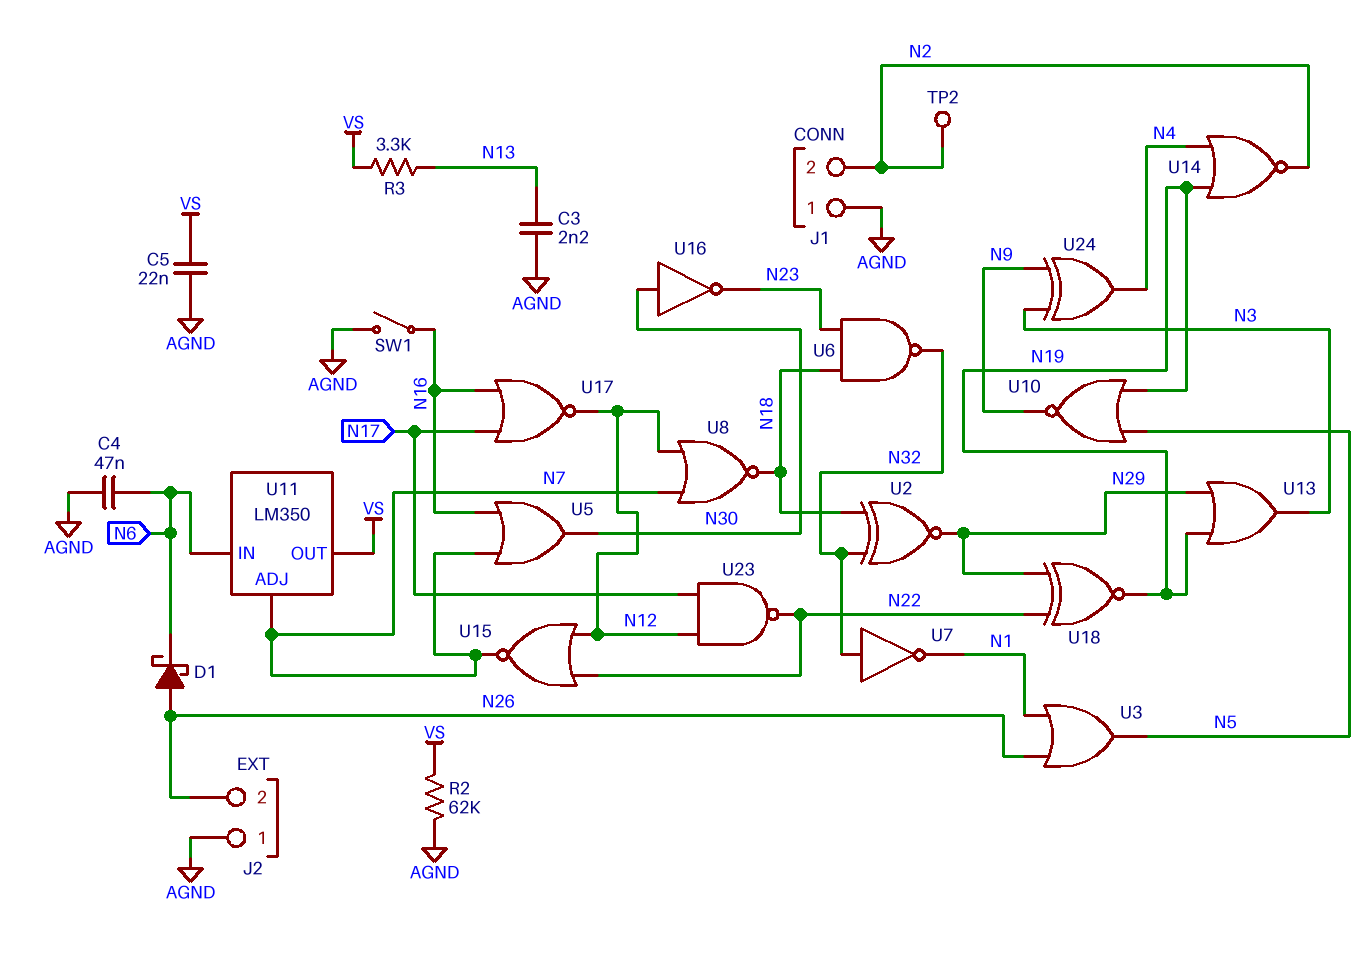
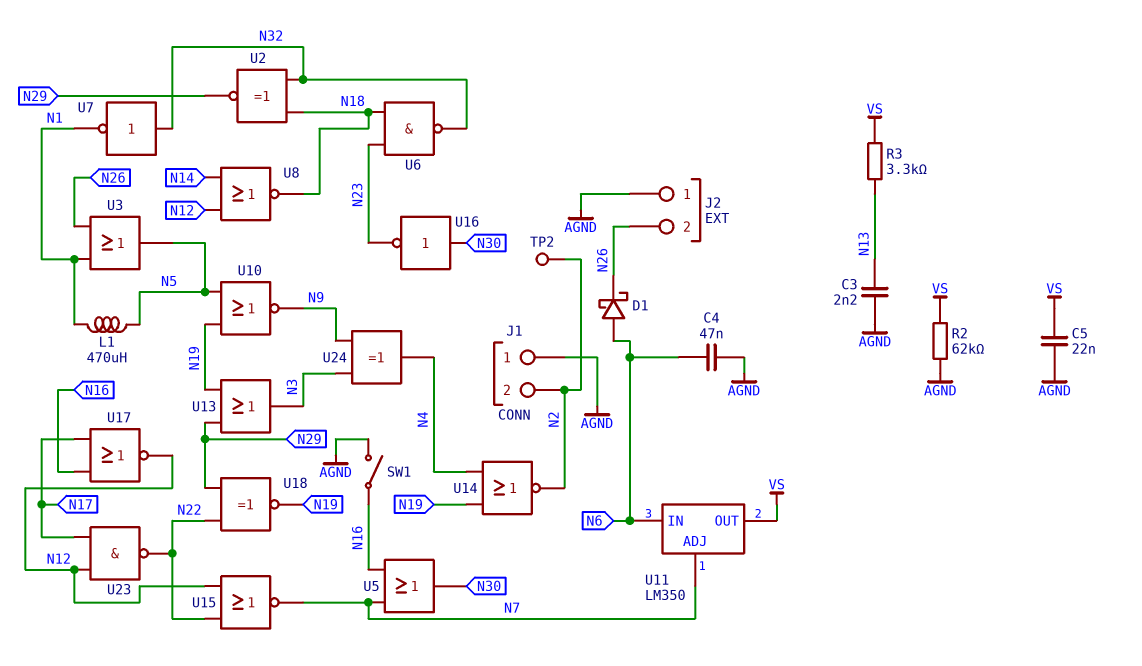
D1: schottky (A N26, K N6) -> schottky (A N6, K N26)
L1: none -> 470uH (N1, N5)
U8: NOR (in N7, in N12, out N18) -> NOR (in N12, in N14, out N18)

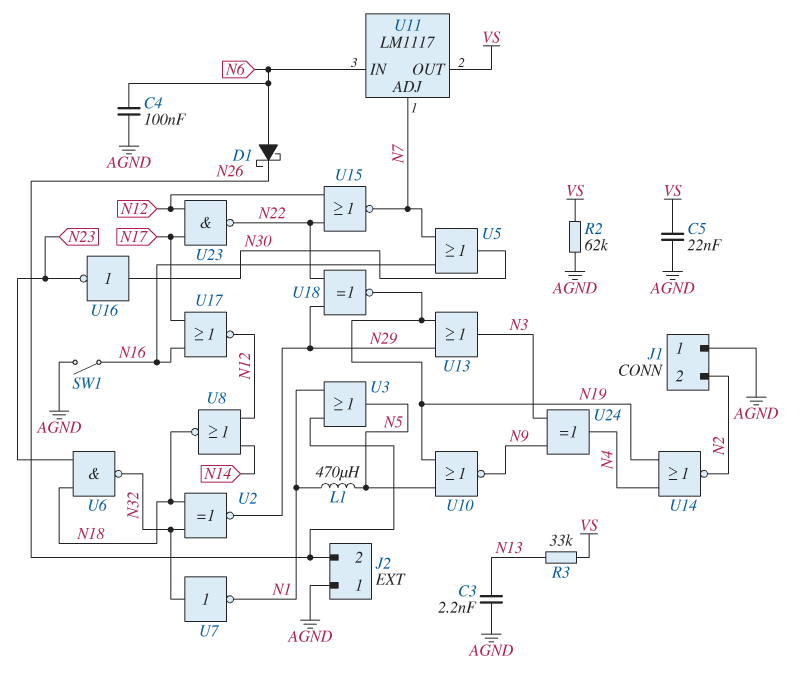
C4: 47nF (AGND, N6) -> 100nF (AGND, N6)
R3: 3.3k (N13, VS) -> 33k (N13, VS)
TP2: test point (N2) -> none
U11: LM350 -> LM1117

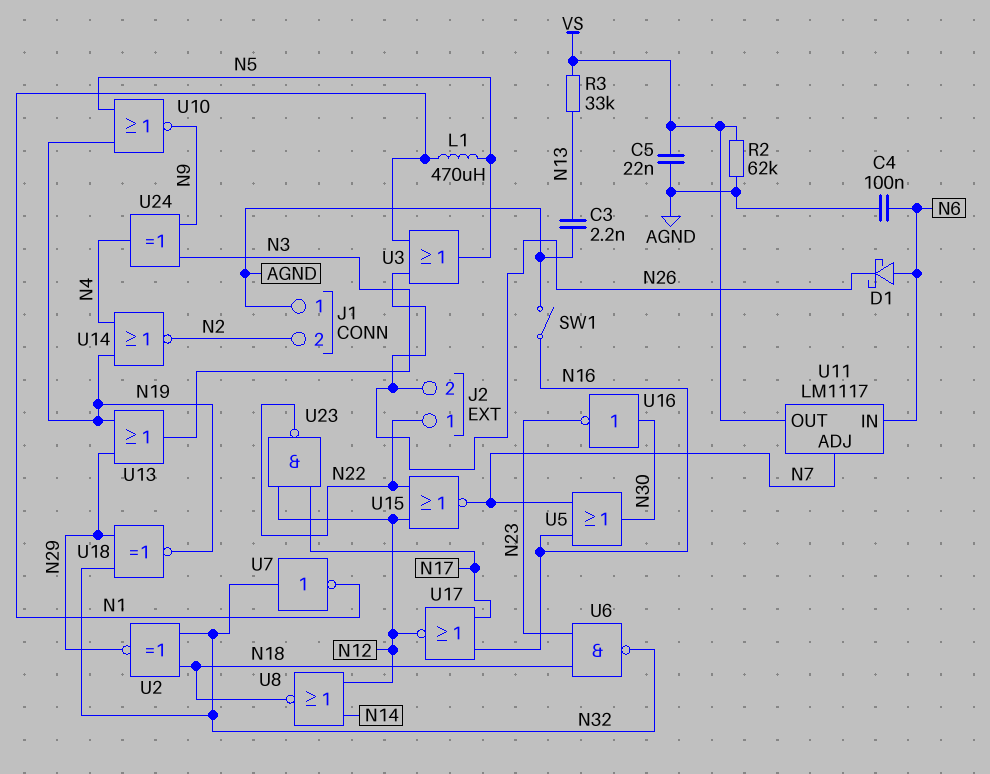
J2 pin 1: AGND -> N22
U18: XNOR (in N22, in N29, out N19) -> XNOR (in N29, in N32, out N19)

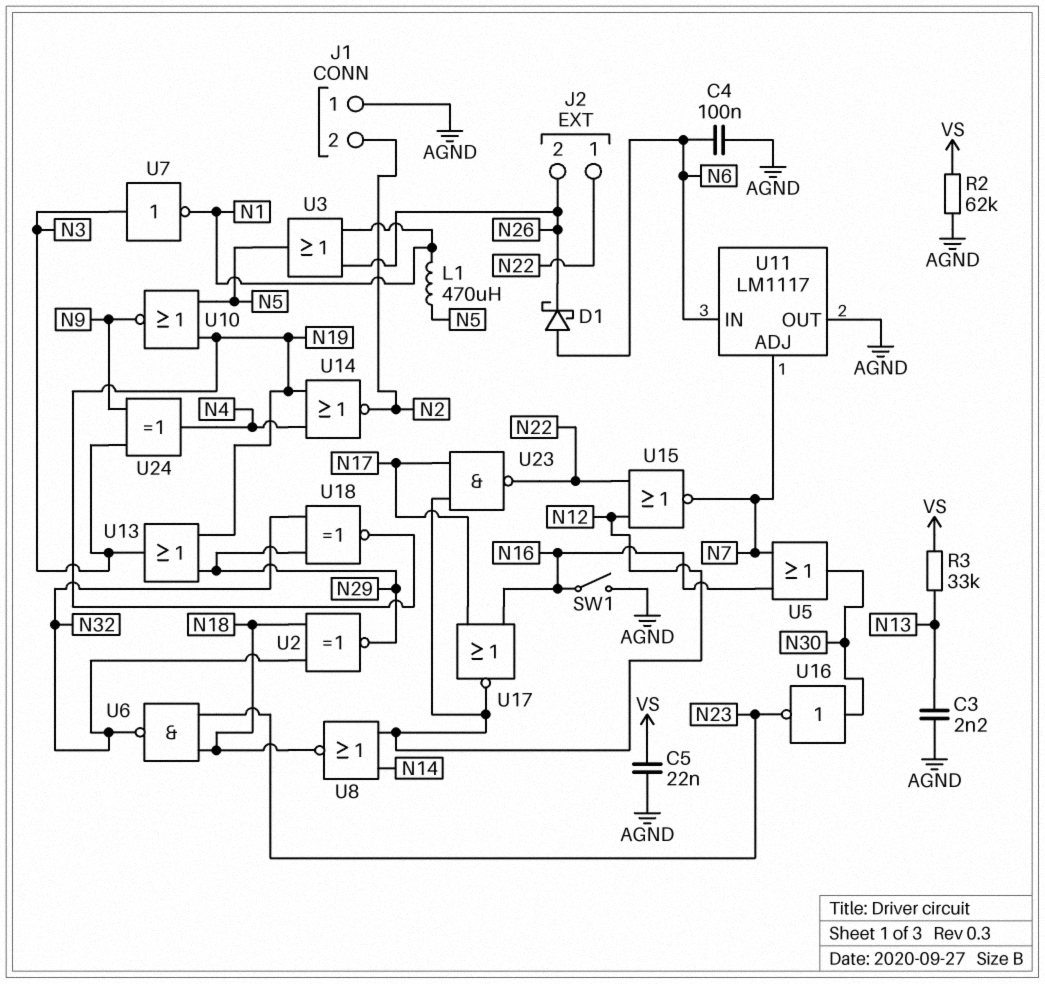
U7: NOT (in N32, out N1) -> NOT (in N3, out N1)
U11 pin OUT: VS -> AGND

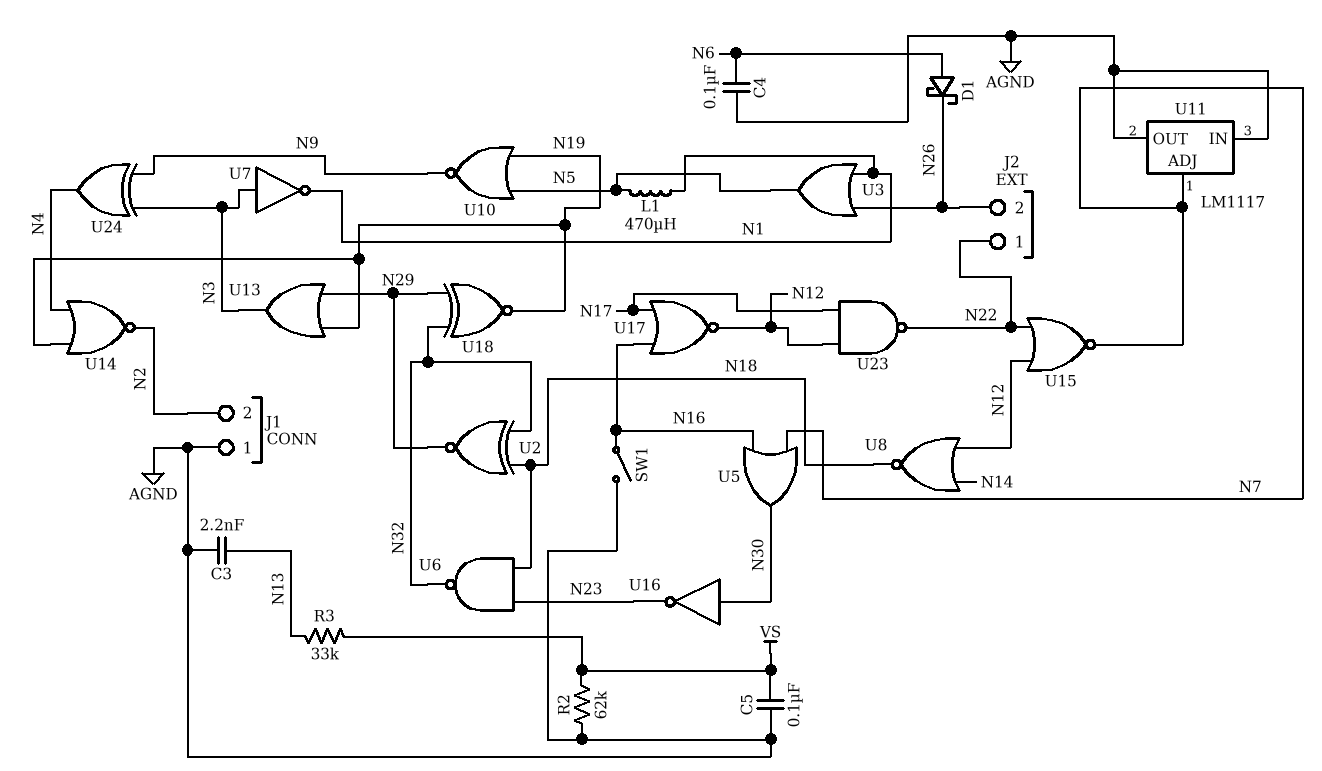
C5: 22nF (AGND, VS) -> 100nF (AGND, VS)
U11 pin IN: N6 -> AGND

